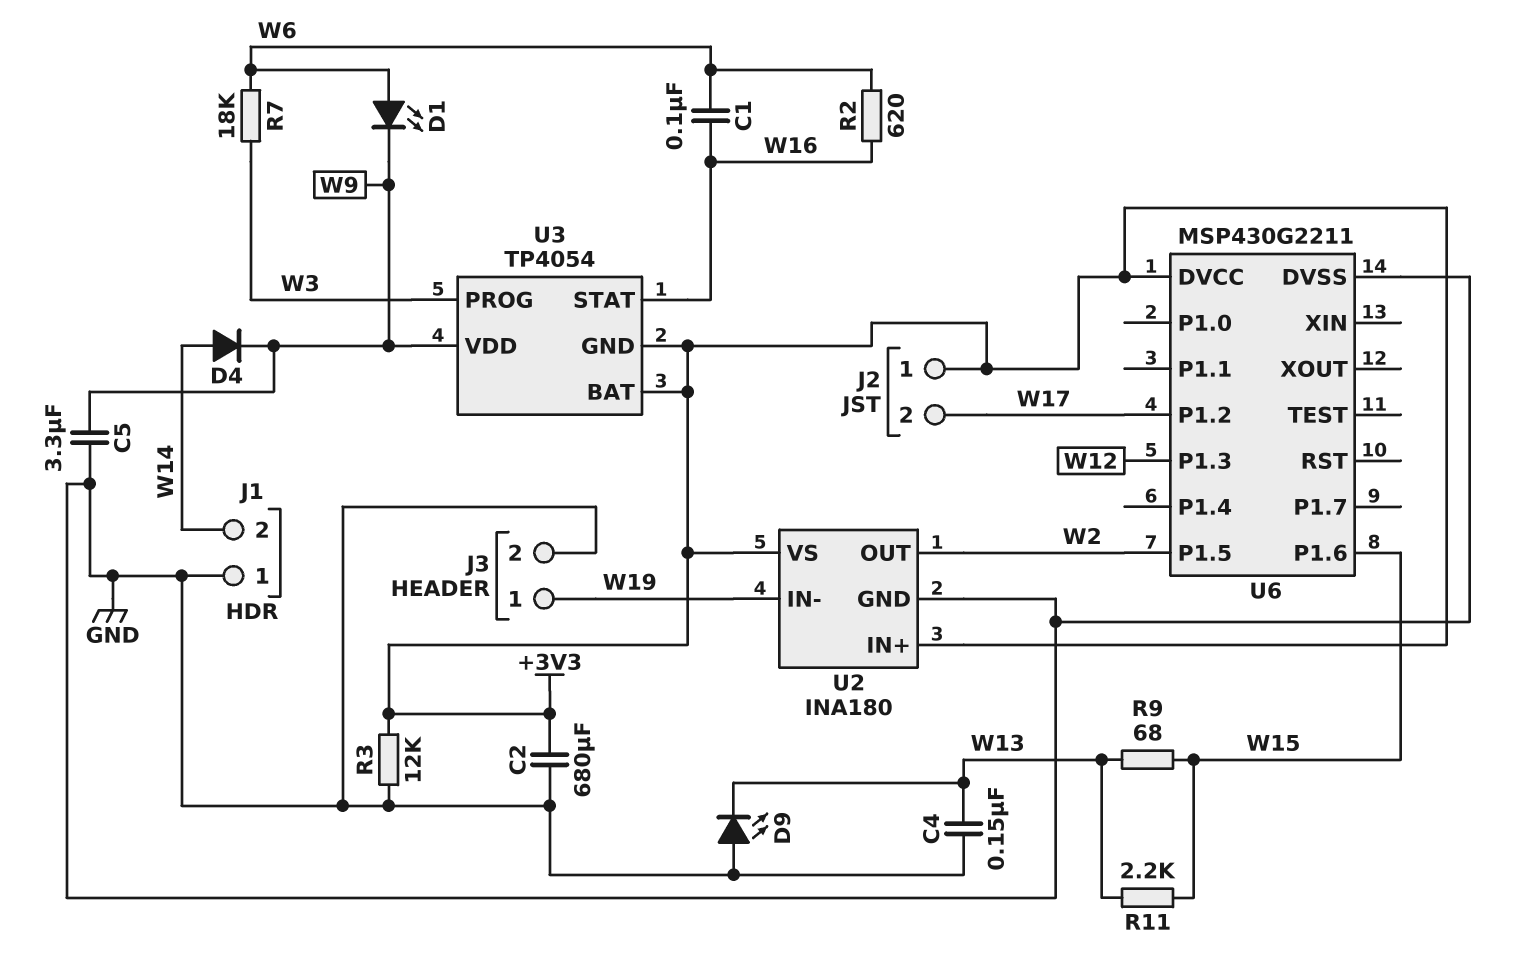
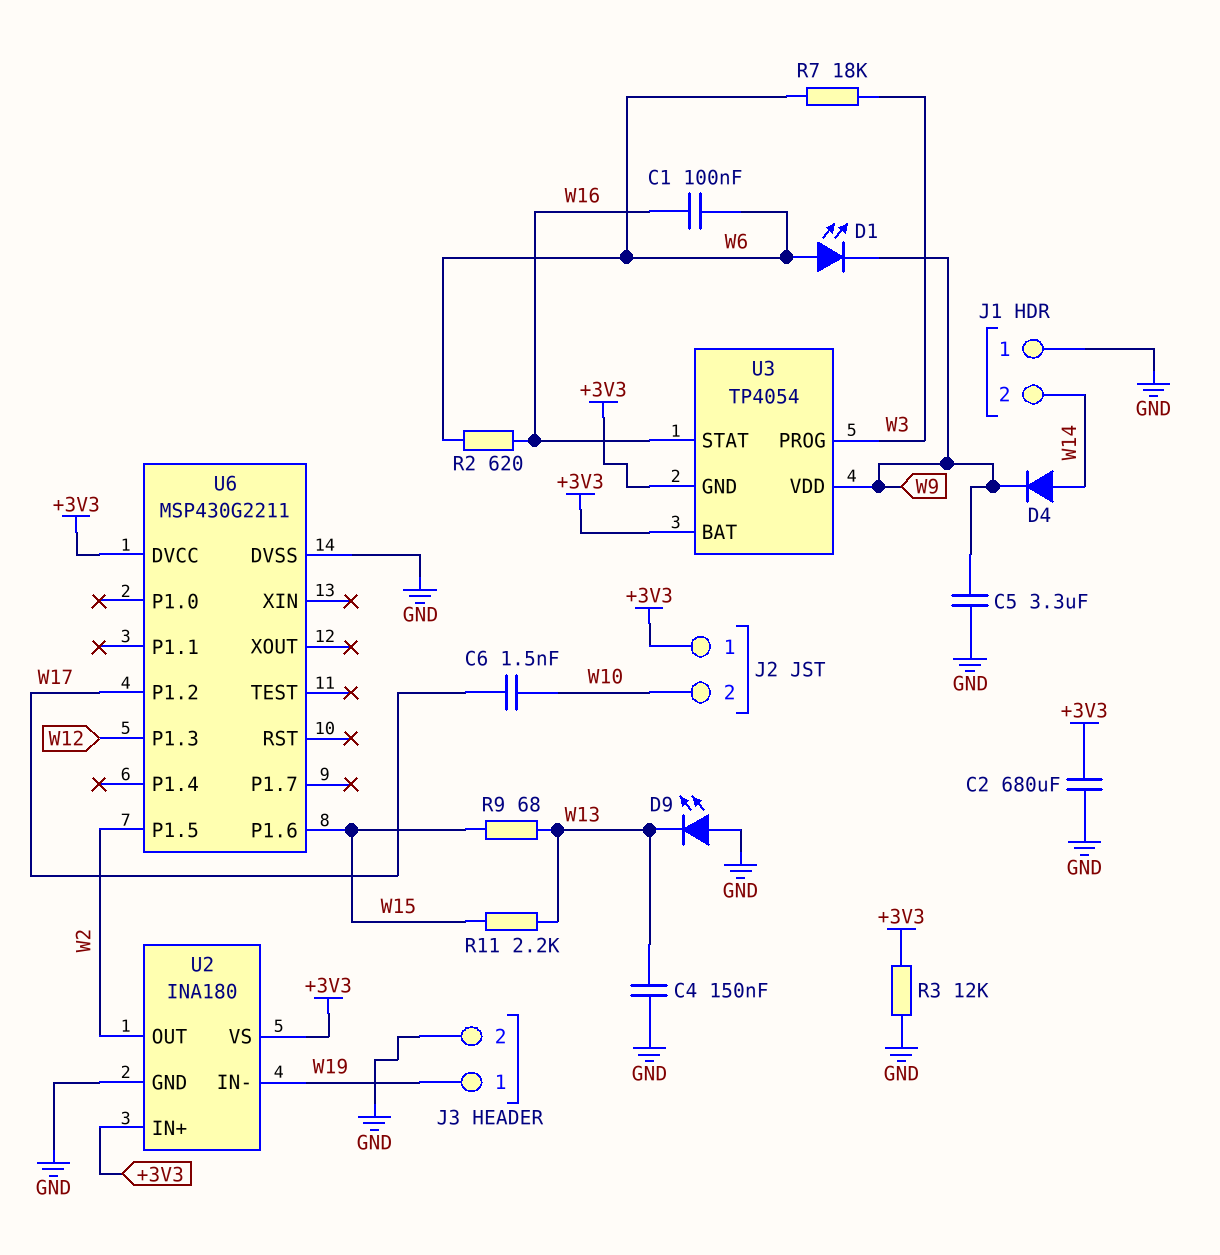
C6: none -> 1.5nF (W10, W17)
J2 pin 2: W17 -> W10

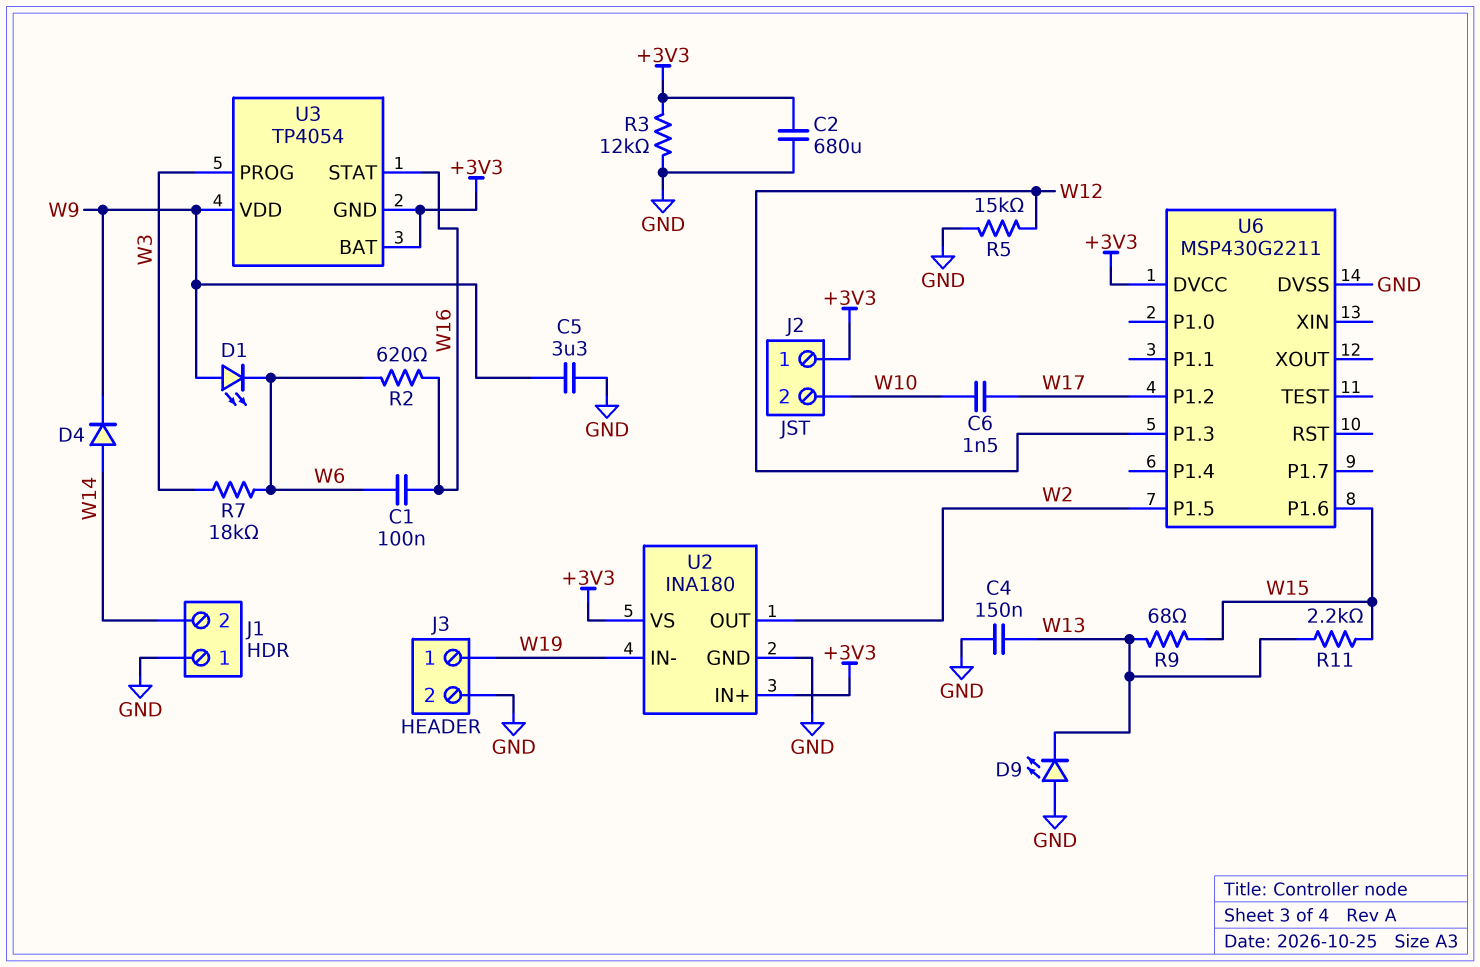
D1: LED (A W6, K W9) -> LED (A W9, K W6)
R5: none -> 15k (GND, W12)

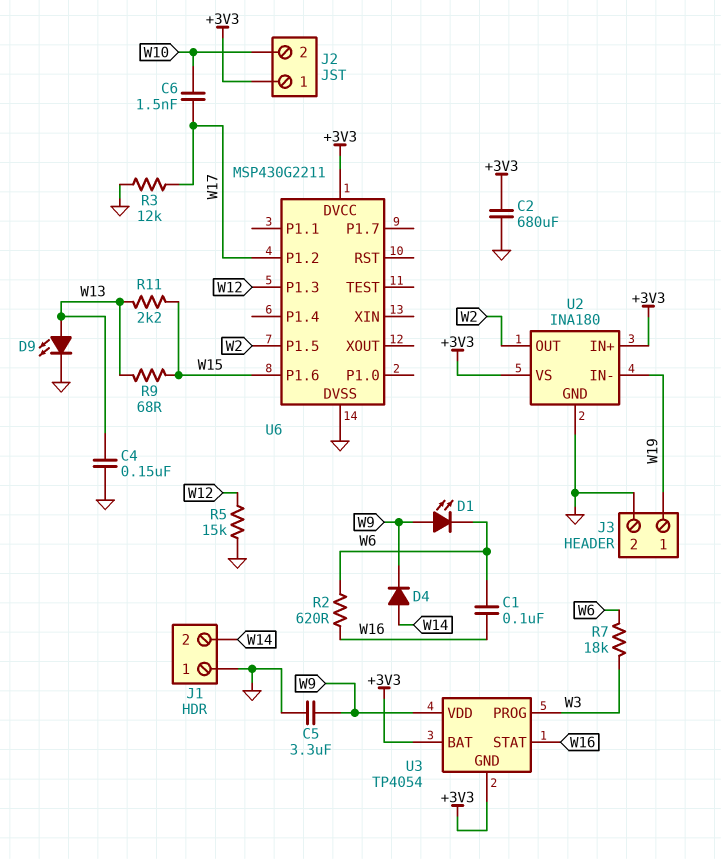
D9: LED (A GND, K W13) -> LED (A W13, K GND)
R3: 12k (+3V3, GND) -> 12k (GND, W17)

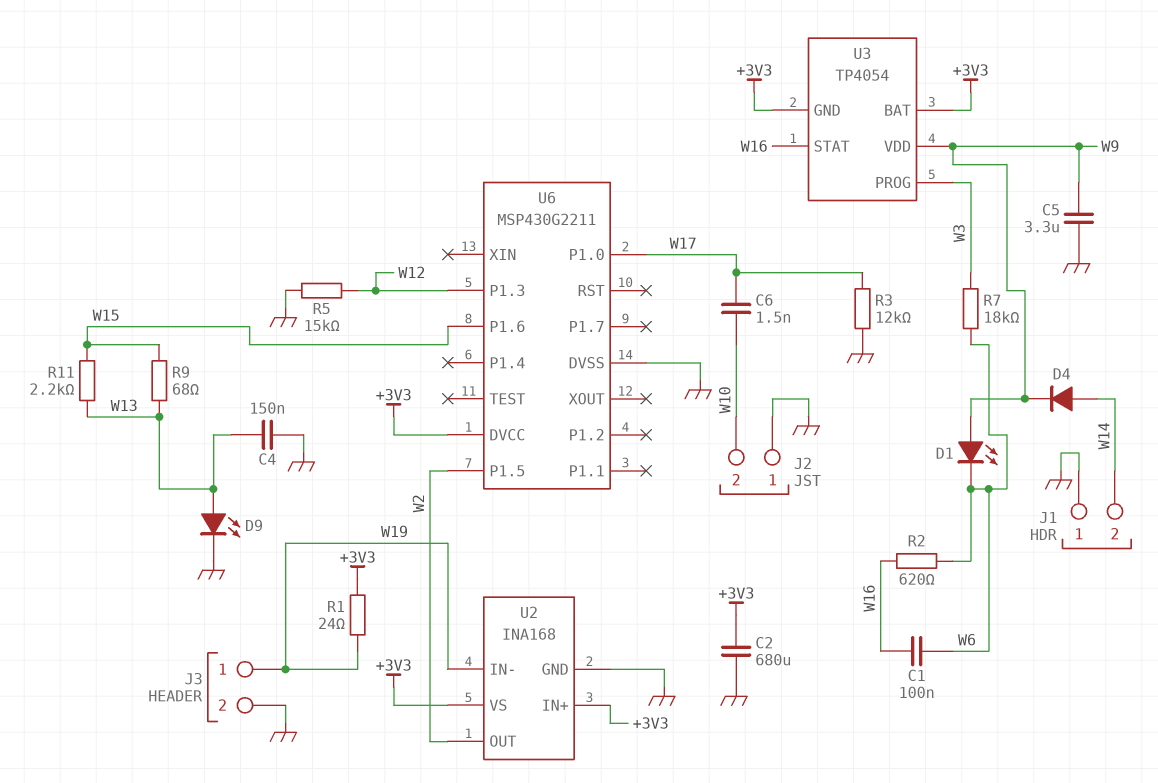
J2 pin 1: +3V3 -> GND
R1: none -> 24 (+3V3, W19)
U2: INA180 -> INA168
U6 pin P1.0: none -> W17
U6 pin P1.2: W17 -> none

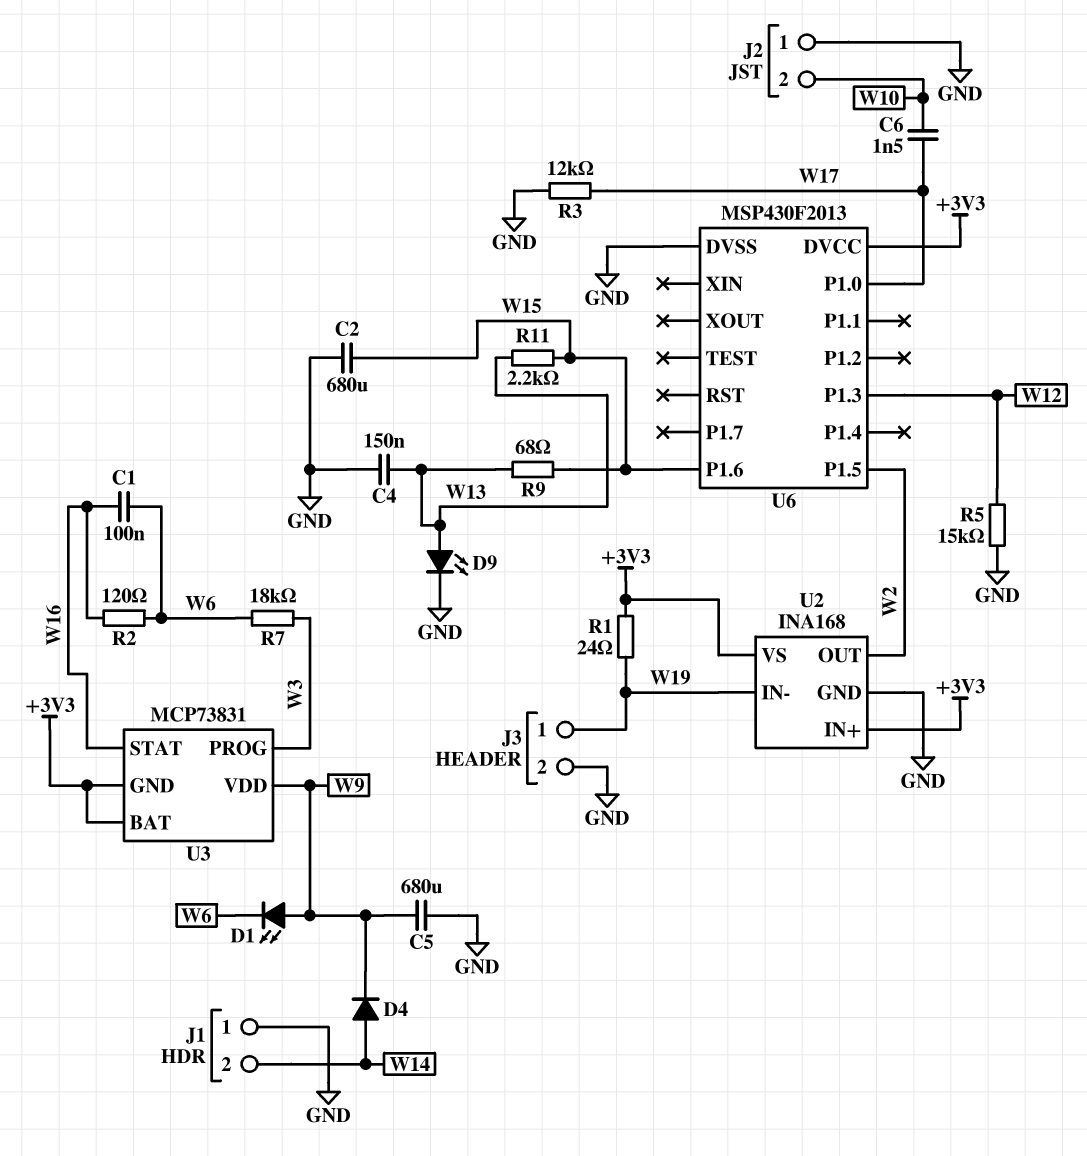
C2: 680uF (+3V3, GND) -> 680uF (GND, W15)
C5: 3.3uF (GND, W9) -> 680uF (GND, W9)
R2: 620 (W6, W16) -> 120 (W6, W16)
U3: TP4054 -> MCP73831
U6: MSP430G2211 -> MSP430F2013

